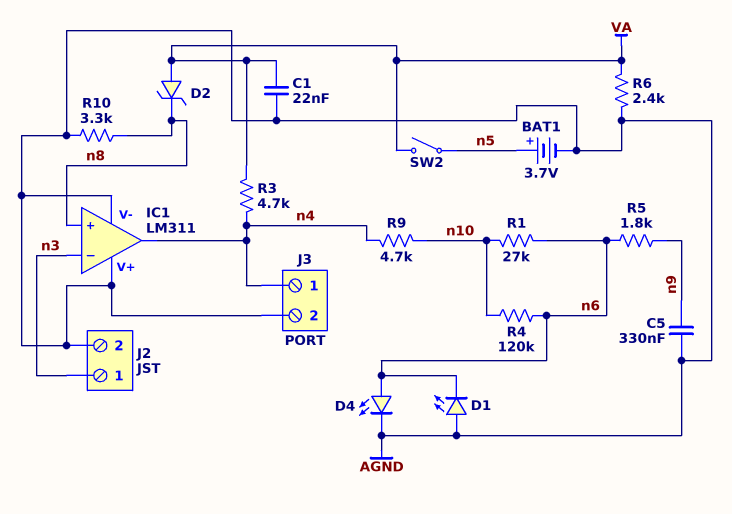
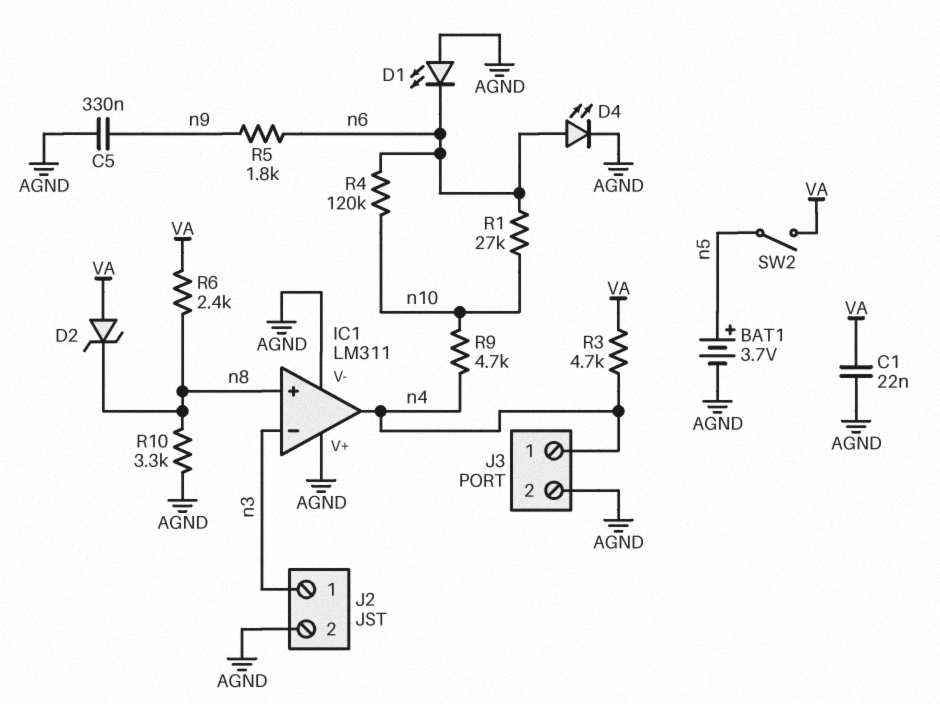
R6: 2.4k (AGND, VA) -> 2.4k (VA, n8)

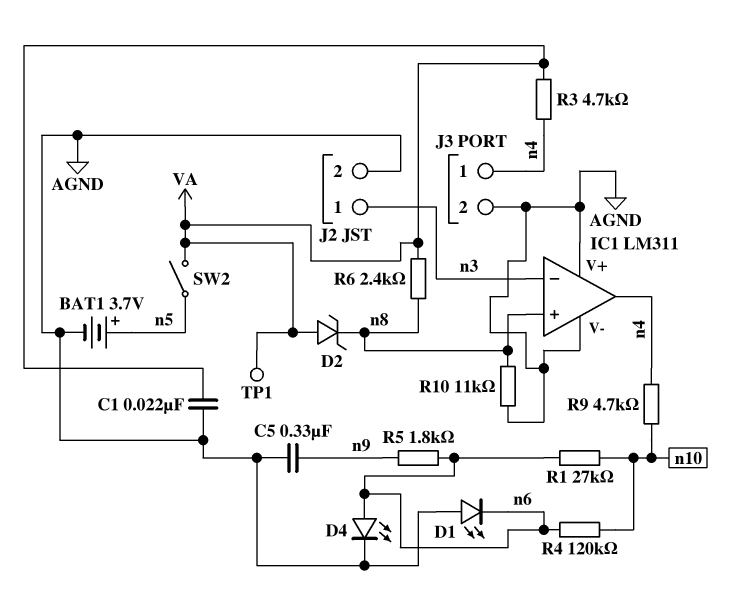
R10: 3.3k (AGND, n8) -> 11k (AGND, n8)
TP1: none -> test point (VA)

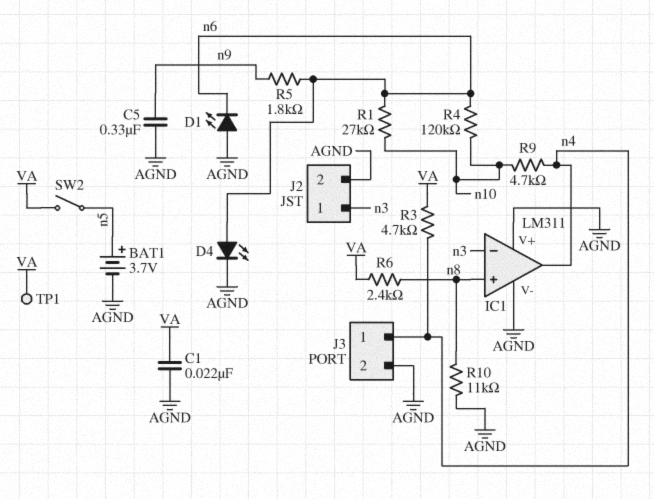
D2: zener (A VA, K n8) -> none

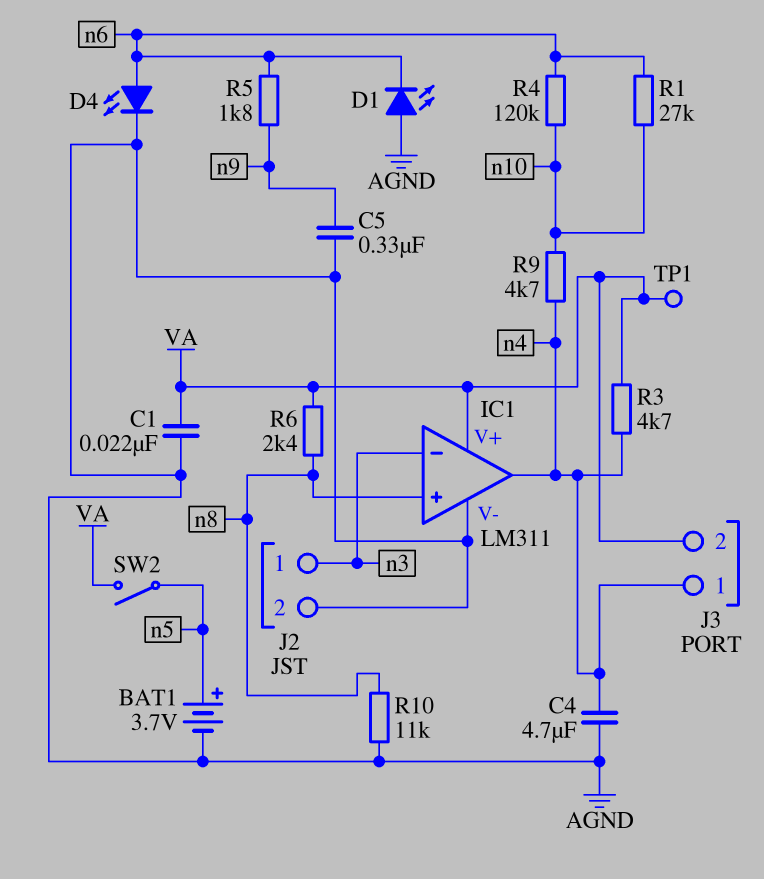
C4: none -> 4.7uF (AGND, n4)
IC1 pin V+: AGND -> VA
J3 pin 2: AGND -> VA

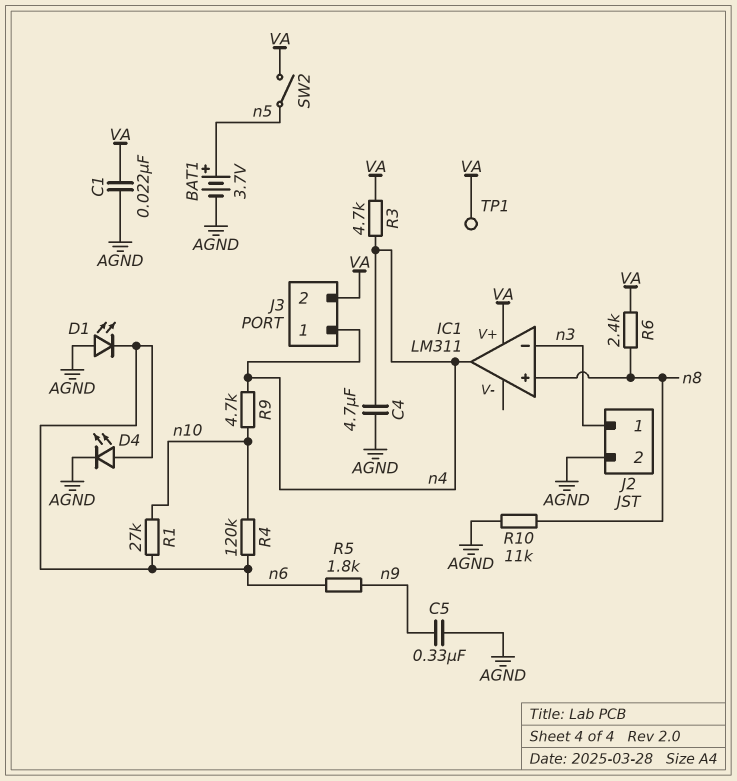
IC1 pin V-: AGND -> none

